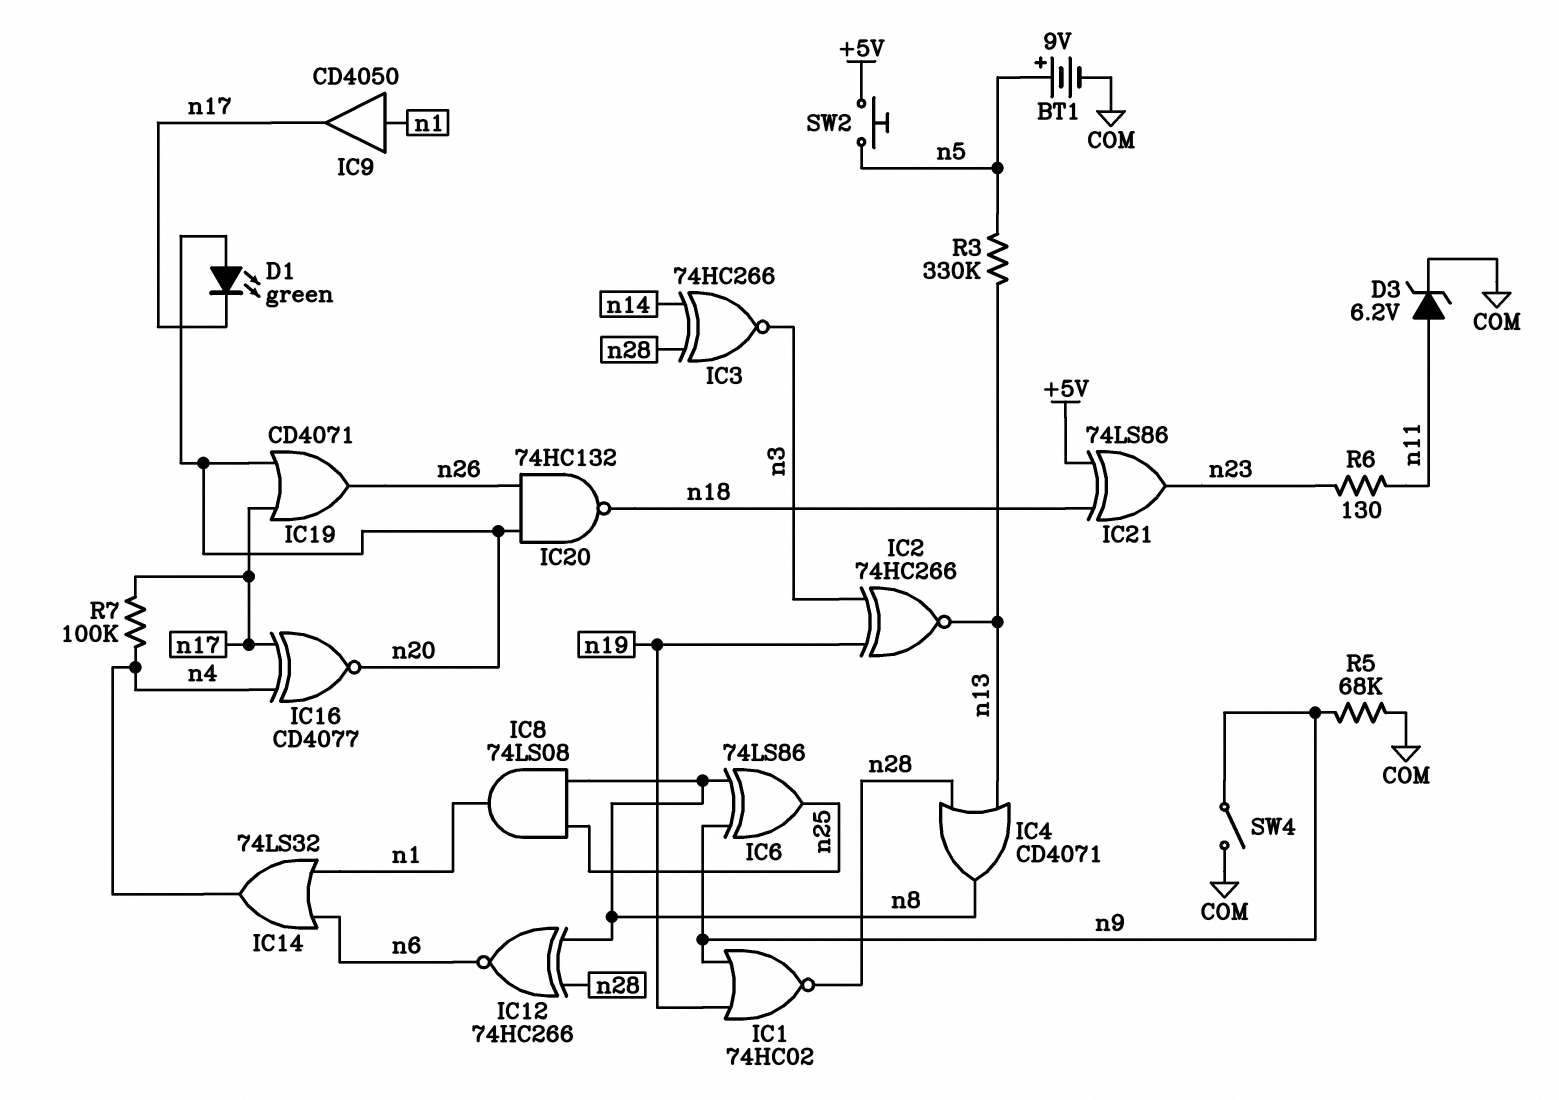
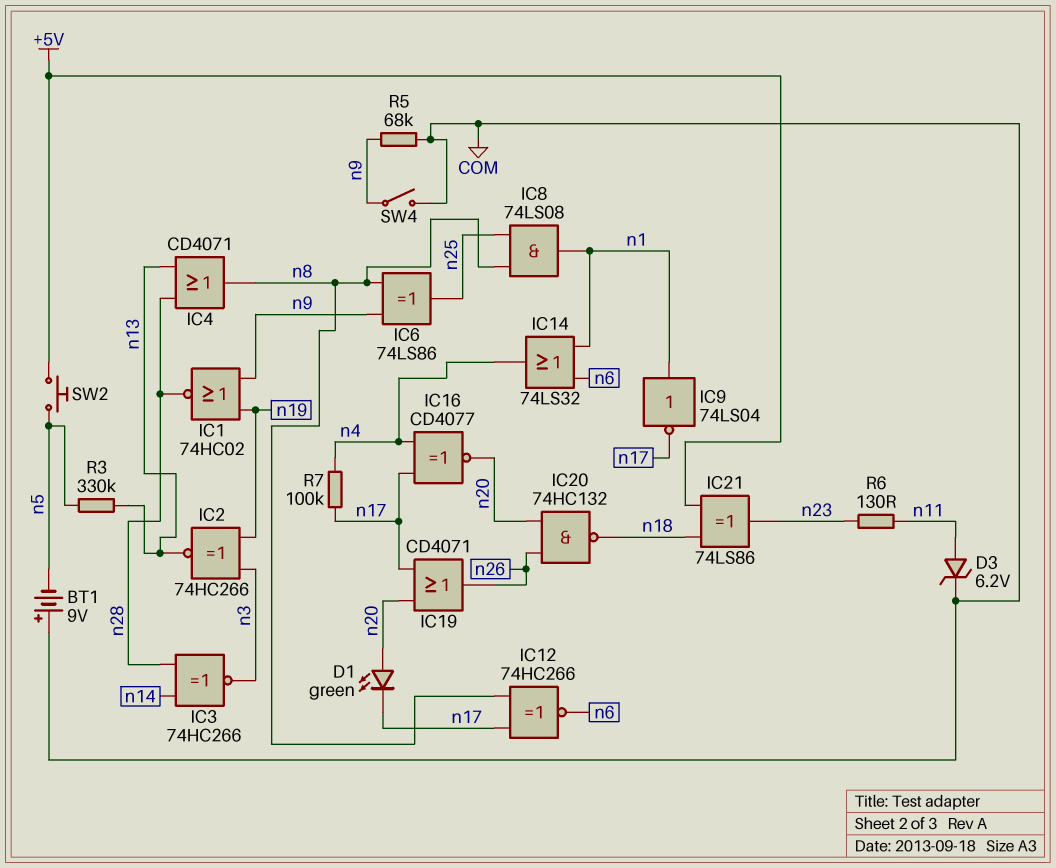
BT1: 9V (plus n5, minus COM) -> 9V (plus COM, minus n5)
IC9: buffer CD4050 (in n1, out n17) -> NOT 74LS04 (in n1, out n17)
IC12: XNOR 74HC266 (in n8, in n28, out n6) -> XNOR 74HC266 (in n8, in n17, out n6)

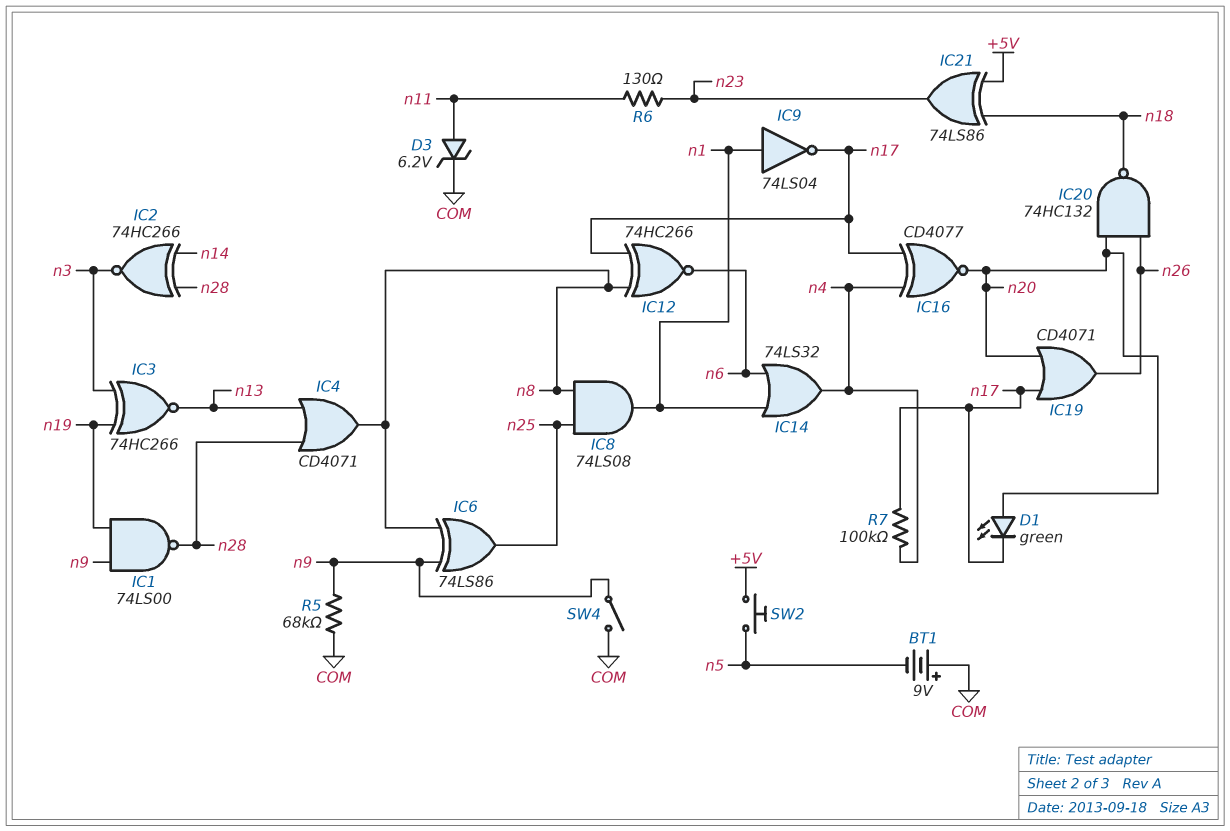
IC1: NOR 74HC02 (in n9, in n19, out n28) -> NAND 74LS00 (in n9, in n19, out n28)
IC2: XNOR 74HC266 (in n3, in n19, out n13) -> XNOR 74HC266 (in n14, in n28, out n3)
IC3: XNOR 74HC266 (in n14, in n28, out n3) -> XNOR 74HC266 (in n3, in n19, out n13)
R3: 330k (n5, n13) -> none

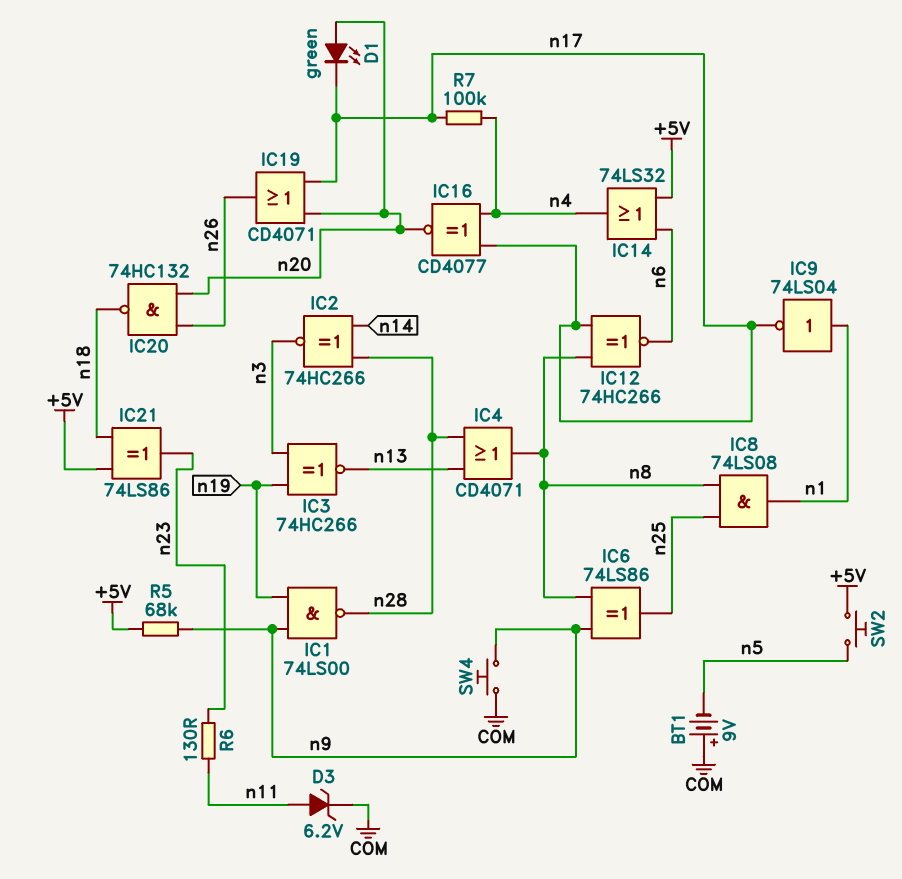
IC14: OR 74LS32 (in n1, in n6, out n4) -> OR 74LS32 (in +5V, in n6, out n4)
R5: 68k (COM, n9) -> 68k (+5V, n9)
SW4: switch (COM, n9) -> button (COM, n9)

